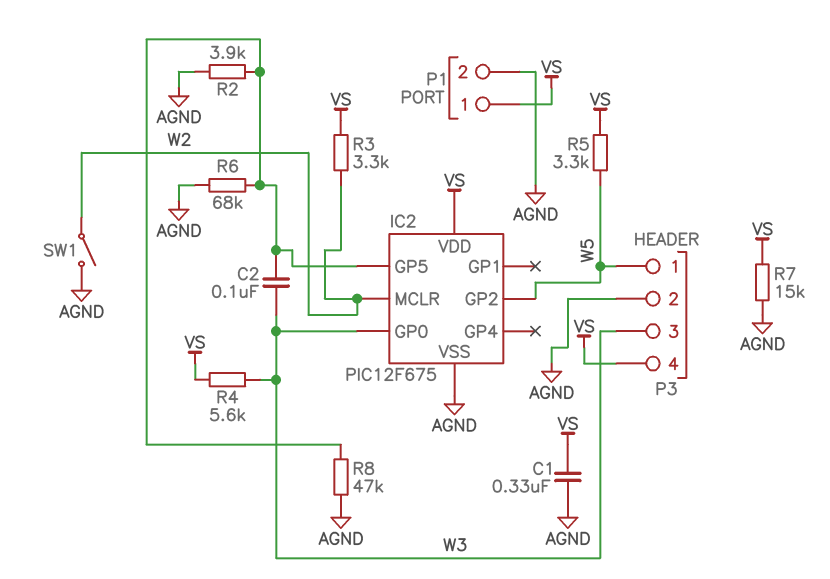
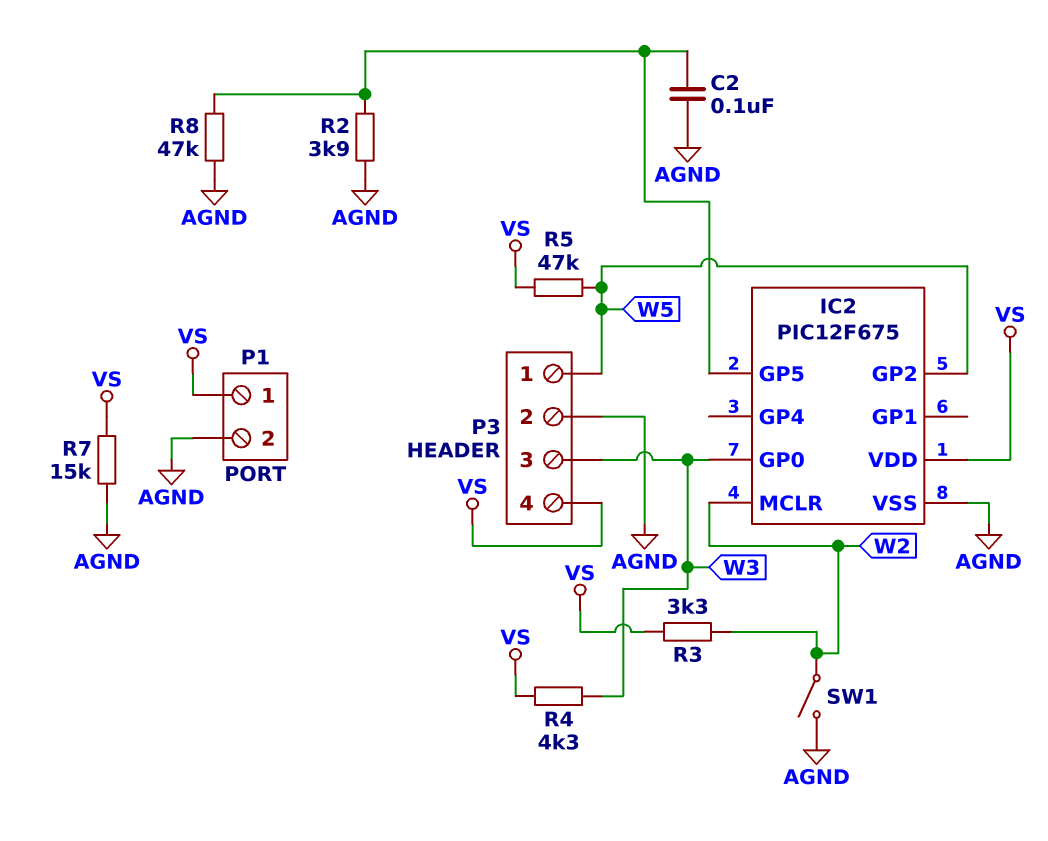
C1: 330nF (AGND, VS) -> none
C2: 100nF (IC2/GP5, W3) -> 100nF (AGND, IC2/GP5)
R4: 5.6k (VS, W3) -> 4.3k (VS, W3)
R5: 3.3k (VS, W5) -> 47k (VS, W5)
R6: 68k (AGND, IC2/GP5) -> none

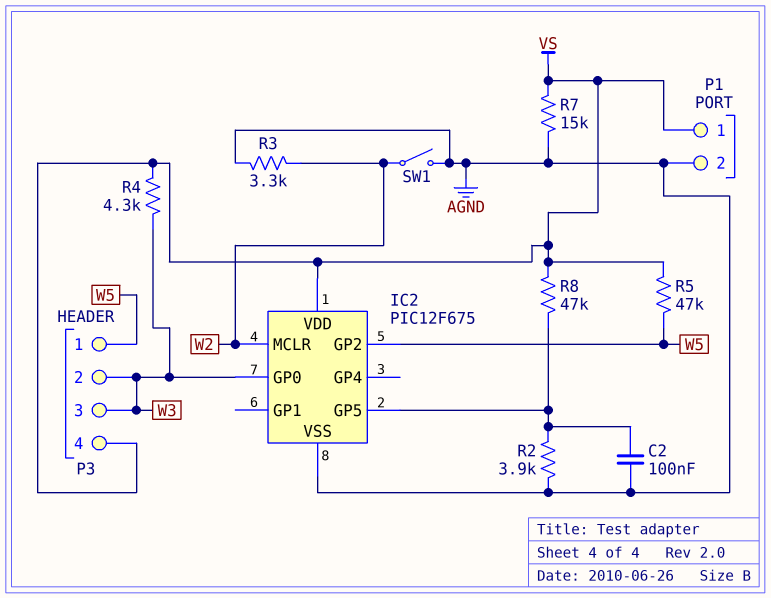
P3 pin 2: AGND -> W3
R3: 3.3k (VS, W2) -> 3.3k (AGND, W2)
R8: 47k (AGND, IC2/GP5) -> 47k (IC2/GP5, VS)

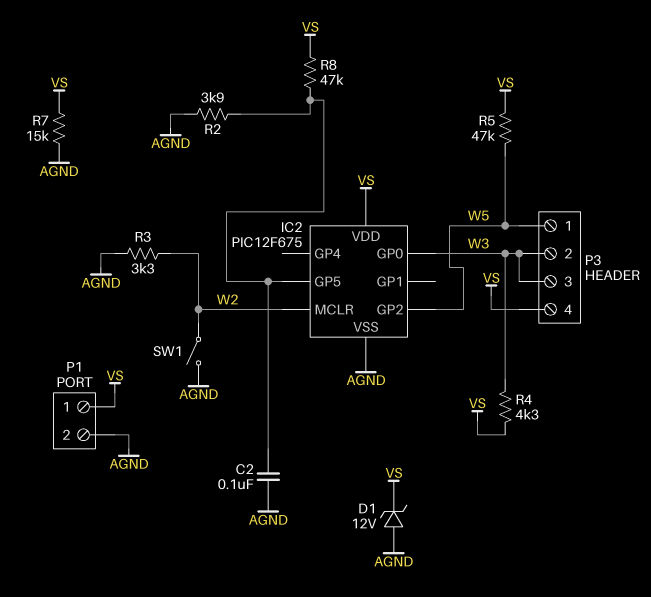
D1: none -> zener 12V (A AGND, K VS)

